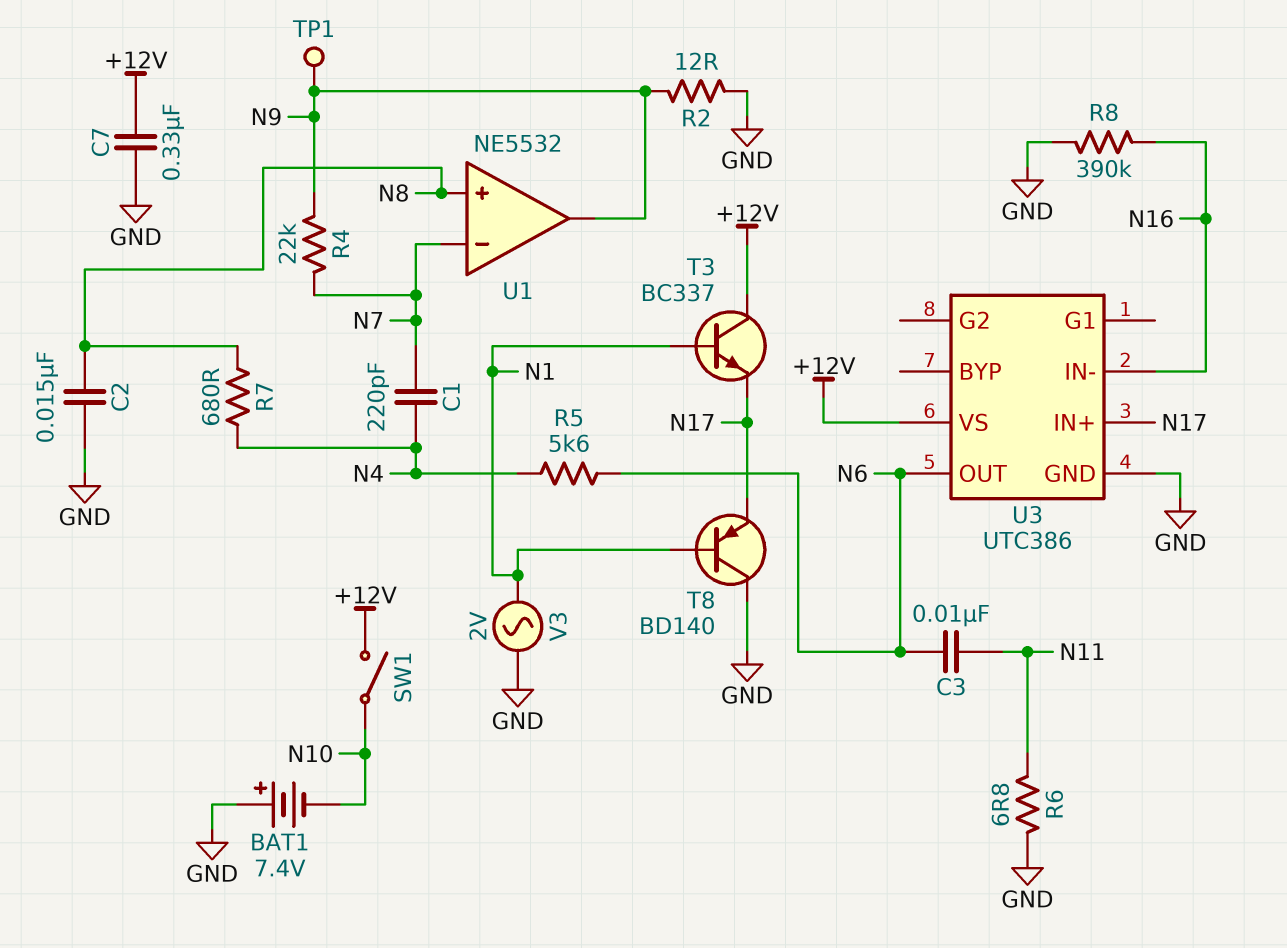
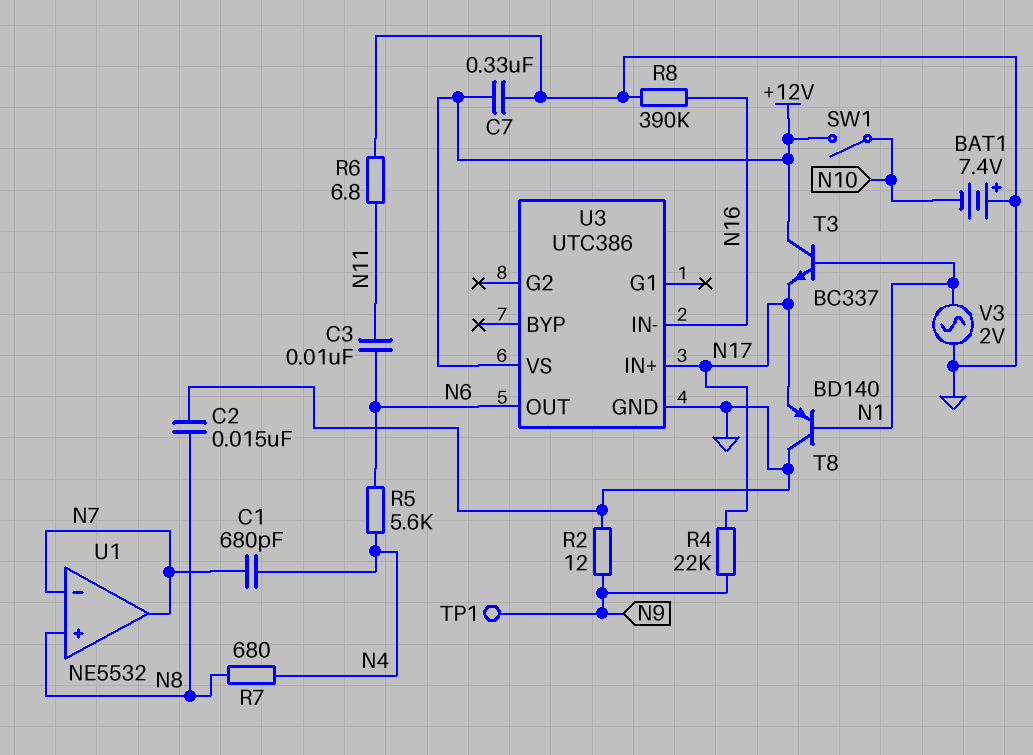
C1: 220pF (N4, N7) -> 680pF (N4, N7)
R4: 22k (N7, N9) -> 22k (N9, N17)
U1 pin out: N9 -> N7

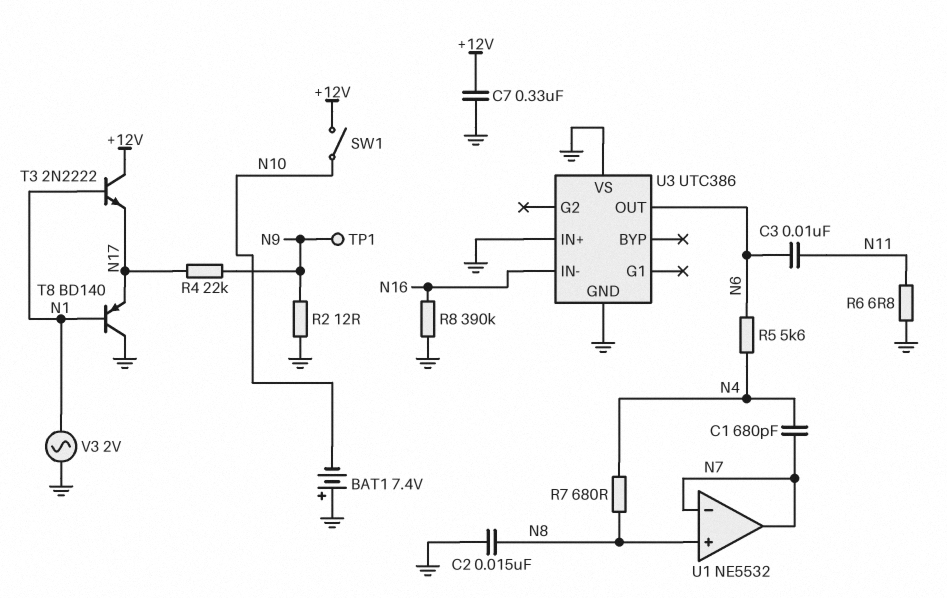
T3: NPN BC337 (B N1, C +12V, E N17) -> NPN 2N2222 (B N1, C +12V, E N17)
U3 pin IN+: N17 -> GND
U3 pin VS: +12V -> GND

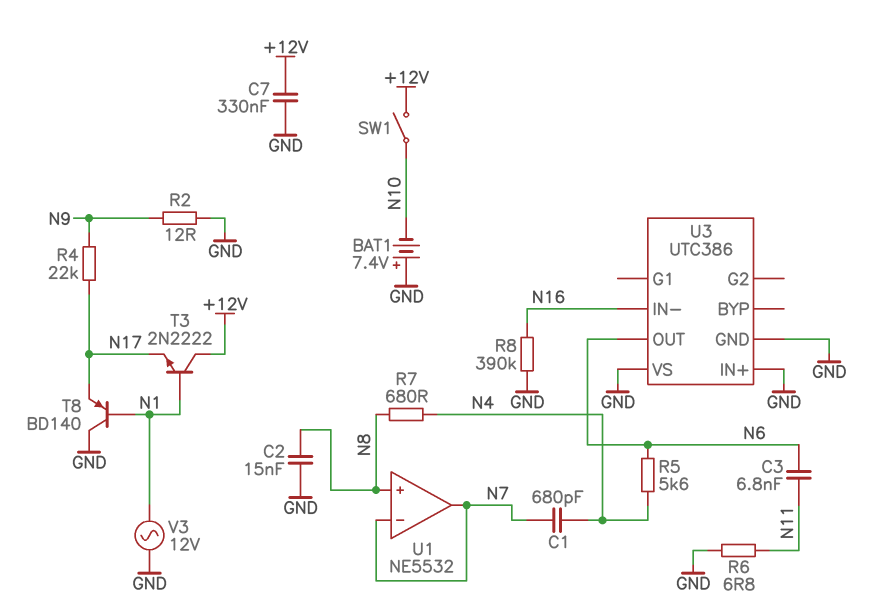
C3: 10nF (N6, N11) -> 6.8nF (N6, N11)
TP1: test point (N9) -> none
V3: AC 2V (GND, N1) -> AC 12V (GND, N1)

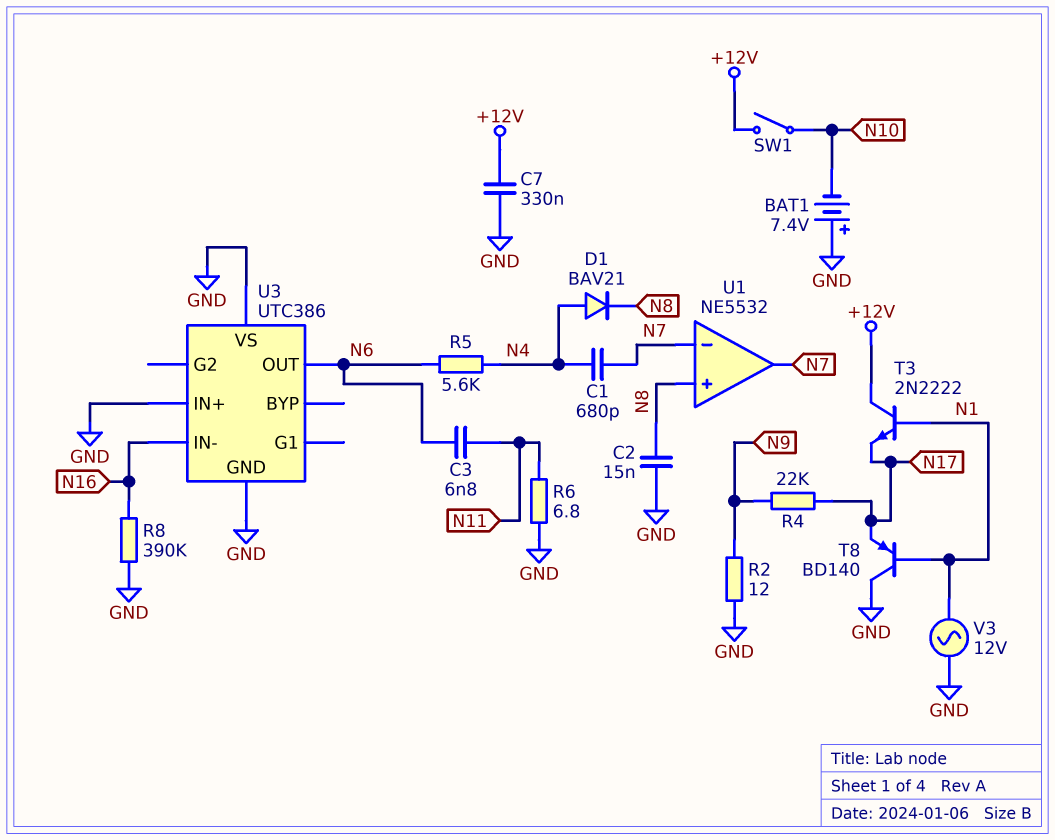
D1: none -> diode BAV21 (A N4, K N8)
R7: 680 (N4, N8) -> none

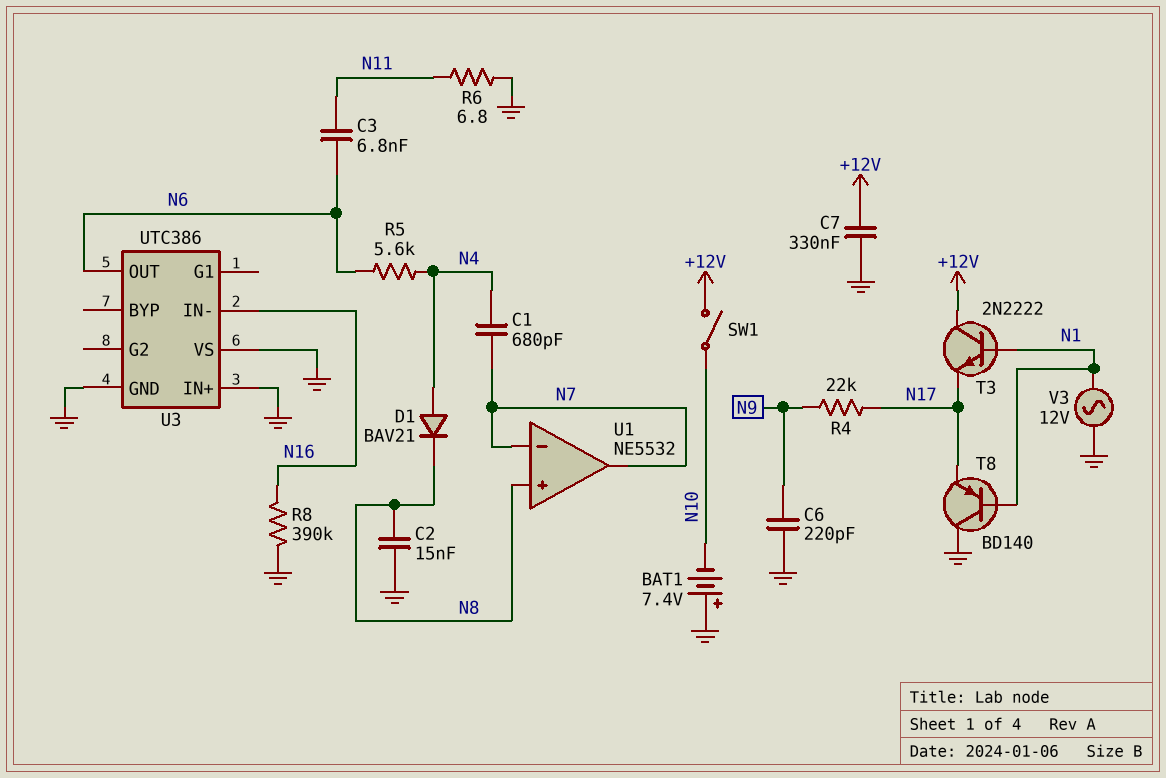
C6: none -> 220pF (GND, N9)
R2: 12 (GND, N9) -> none

